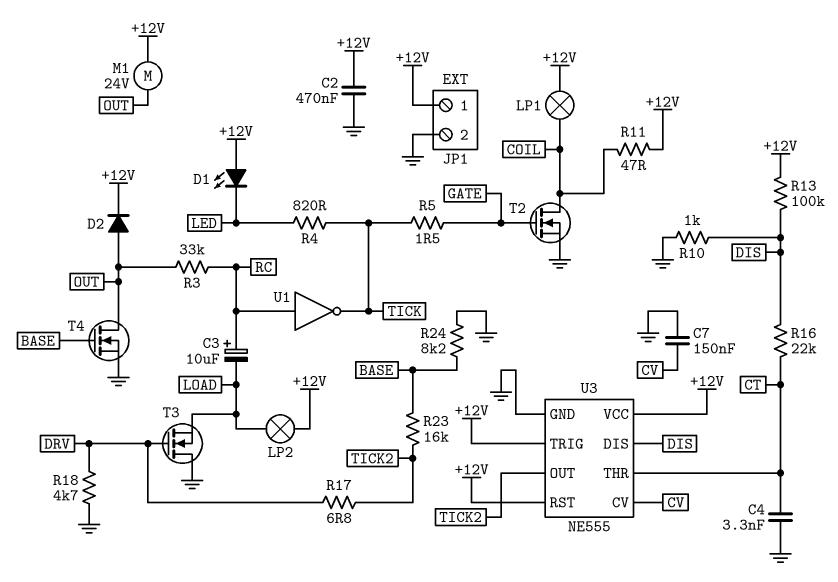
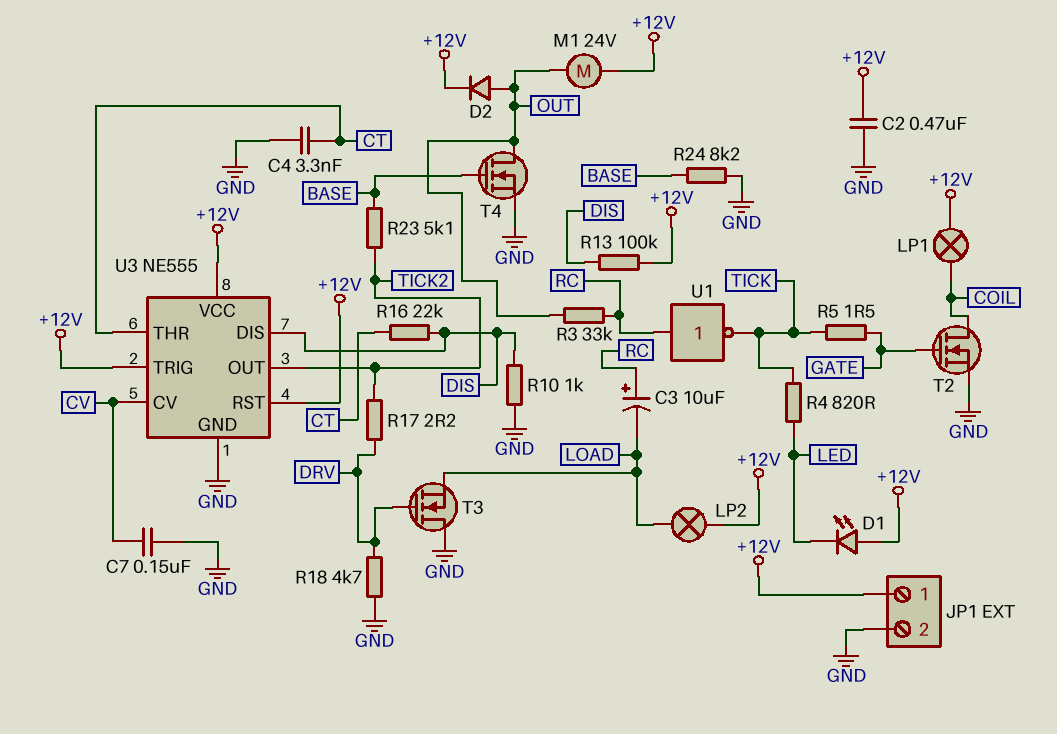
R11: 47 (+12V, COIL) -> none
R17: 6.8 (DRV, TICK2) -> 2.2 (DRV, TICK2)
R23: 16k (BASE, TICK2) -> 5.1k (BASE, TICK2)

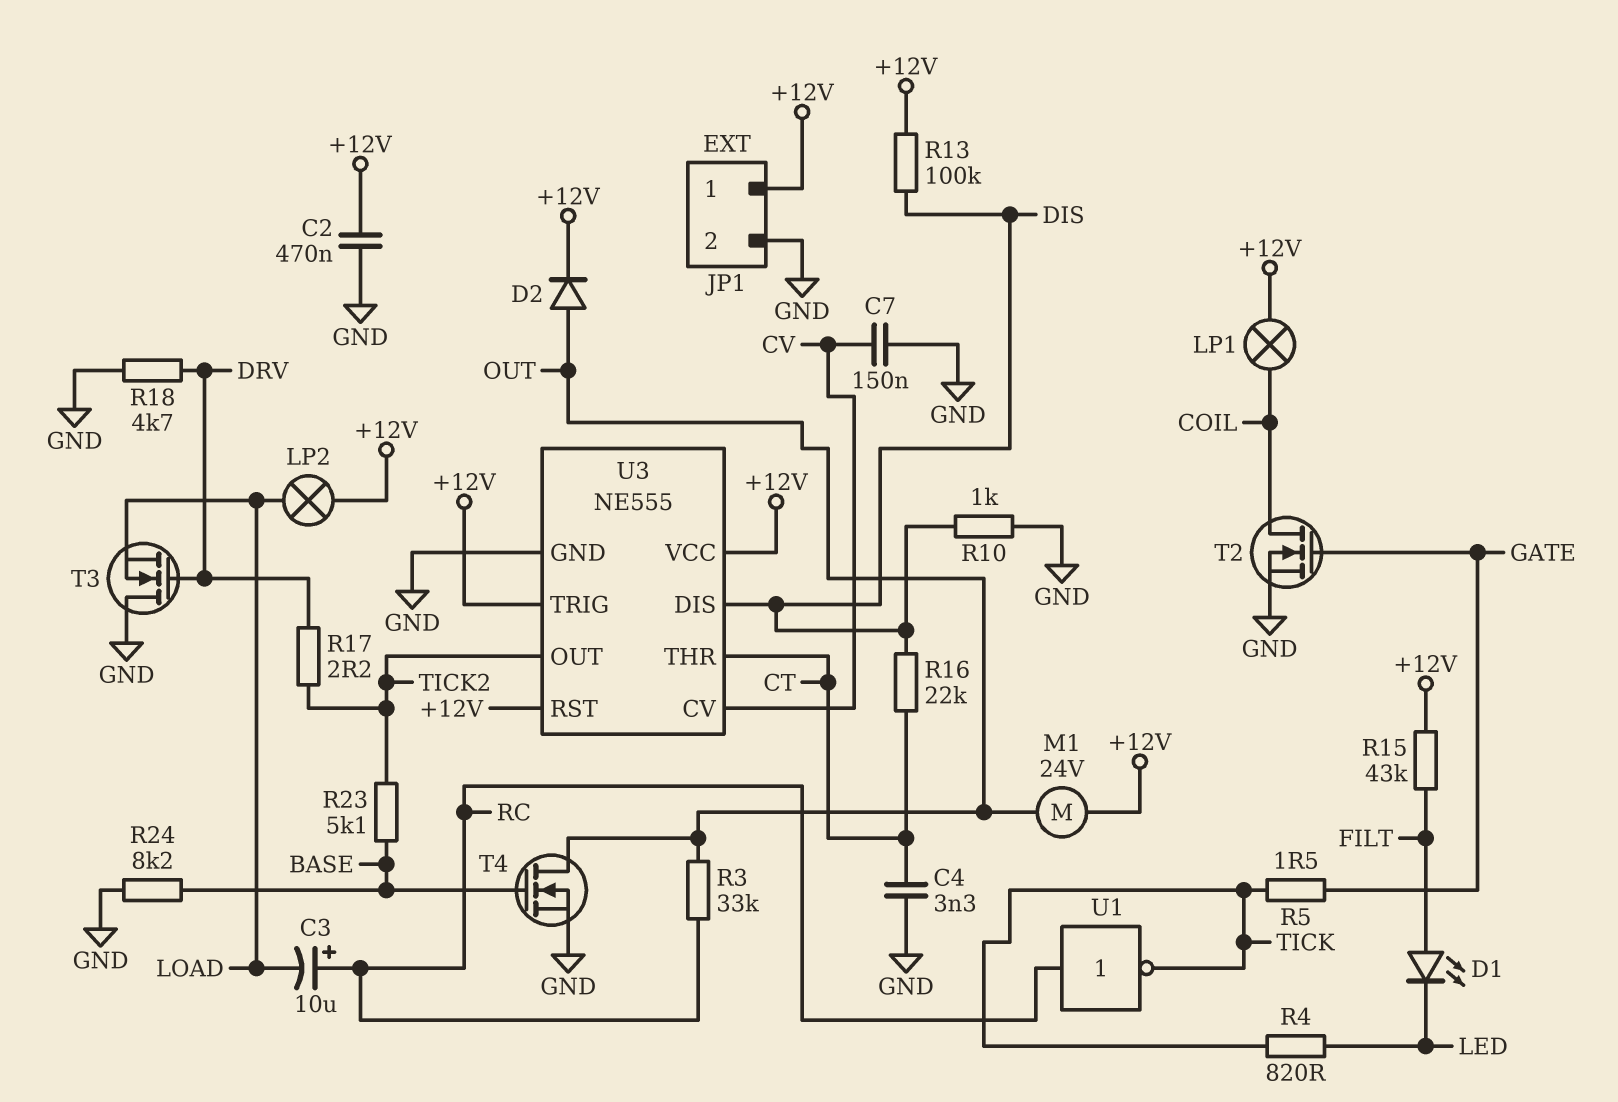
D1: LED (A +12V, K LED) -> LED (A FILT, K LED)
R15: none -> 43k (+12V, FILT)

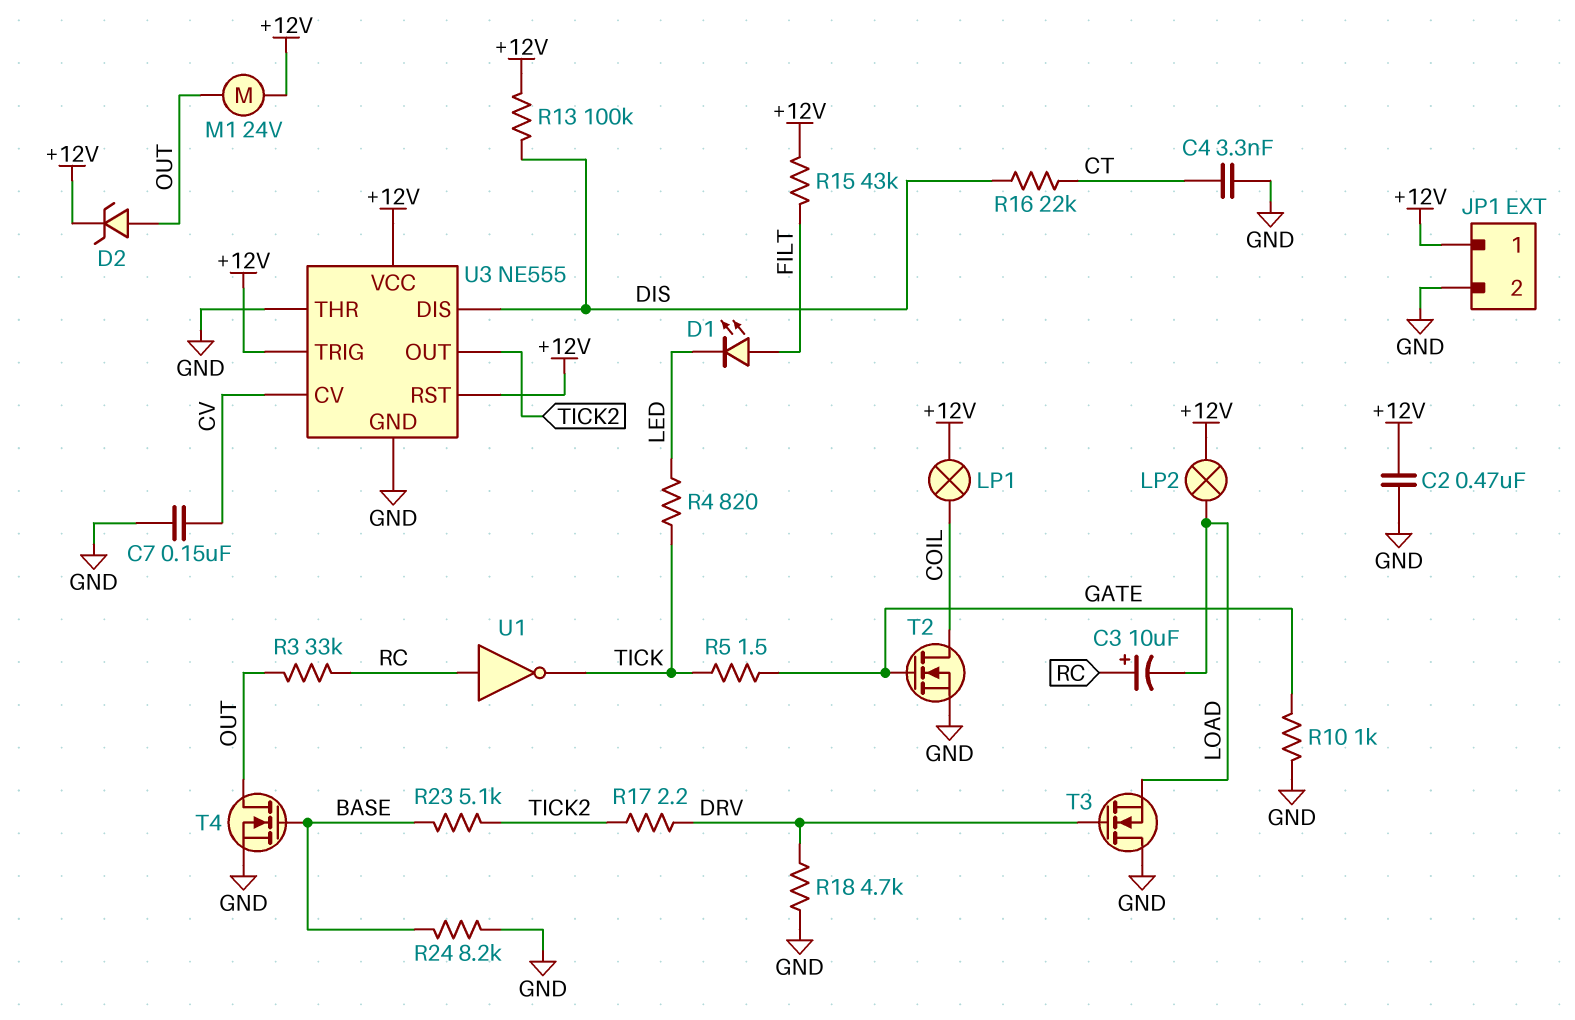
D2: diode (A OUT, K +12V) -> zener (A OUT, K +12V)
R10: 1k (DIS, GND) -> 1k (GATE, GND)
U3 pin THR: CT -> GND

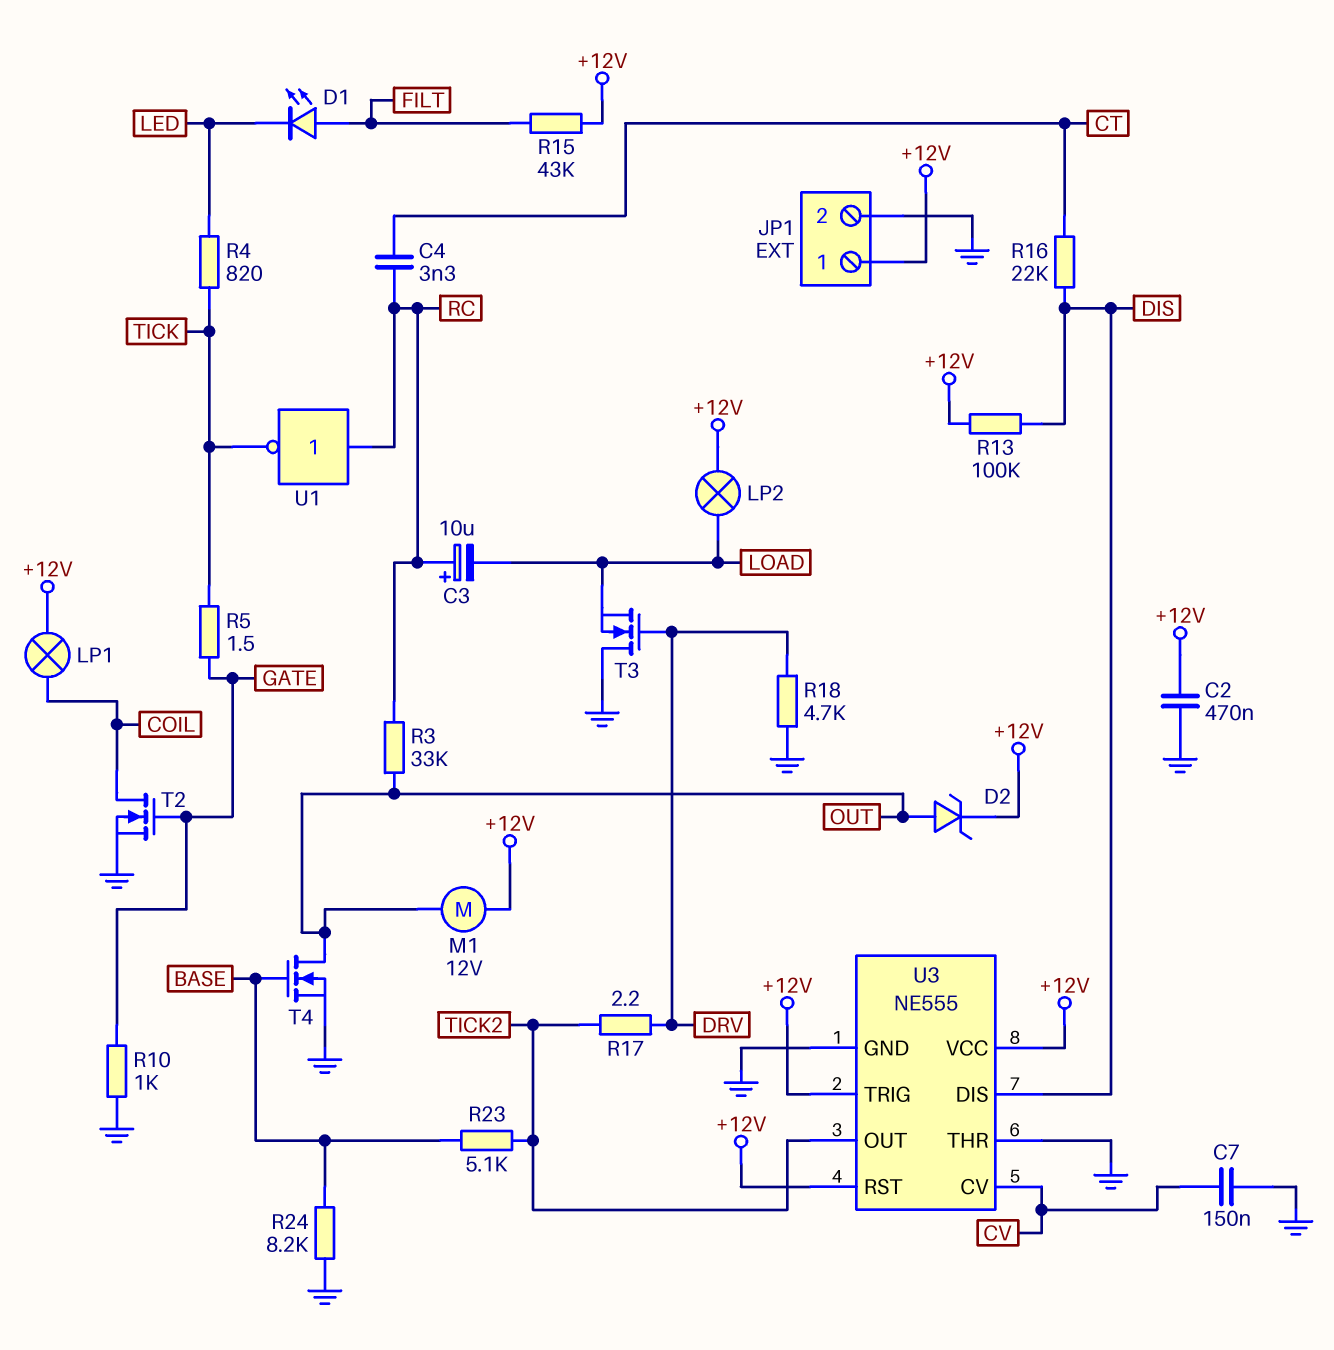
C4: 3.3nF (CT, GND) -> 3.3nF (CT, RC)
M1: motor 24V (+12V, OUT) -> motor 12V (+12V, OUT)

